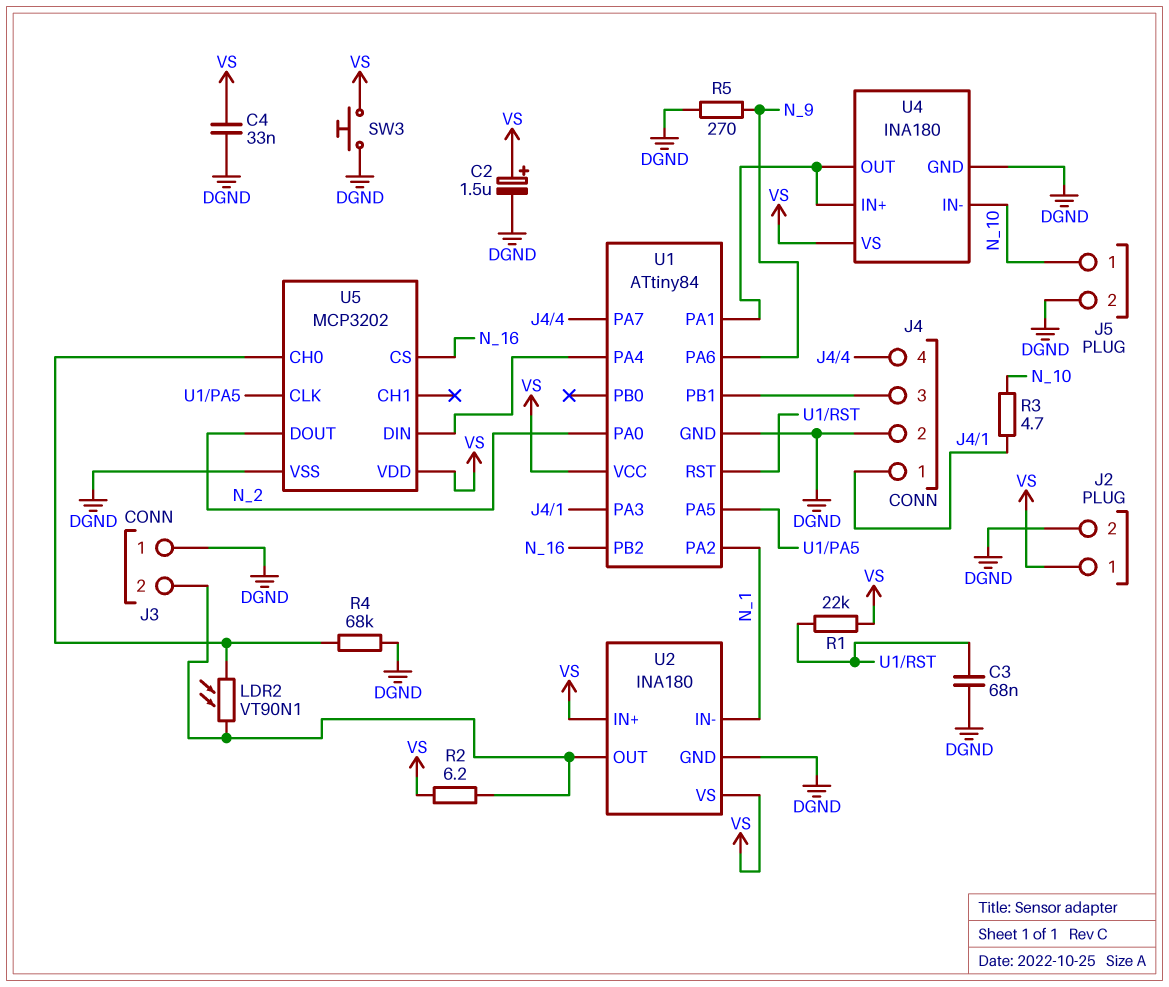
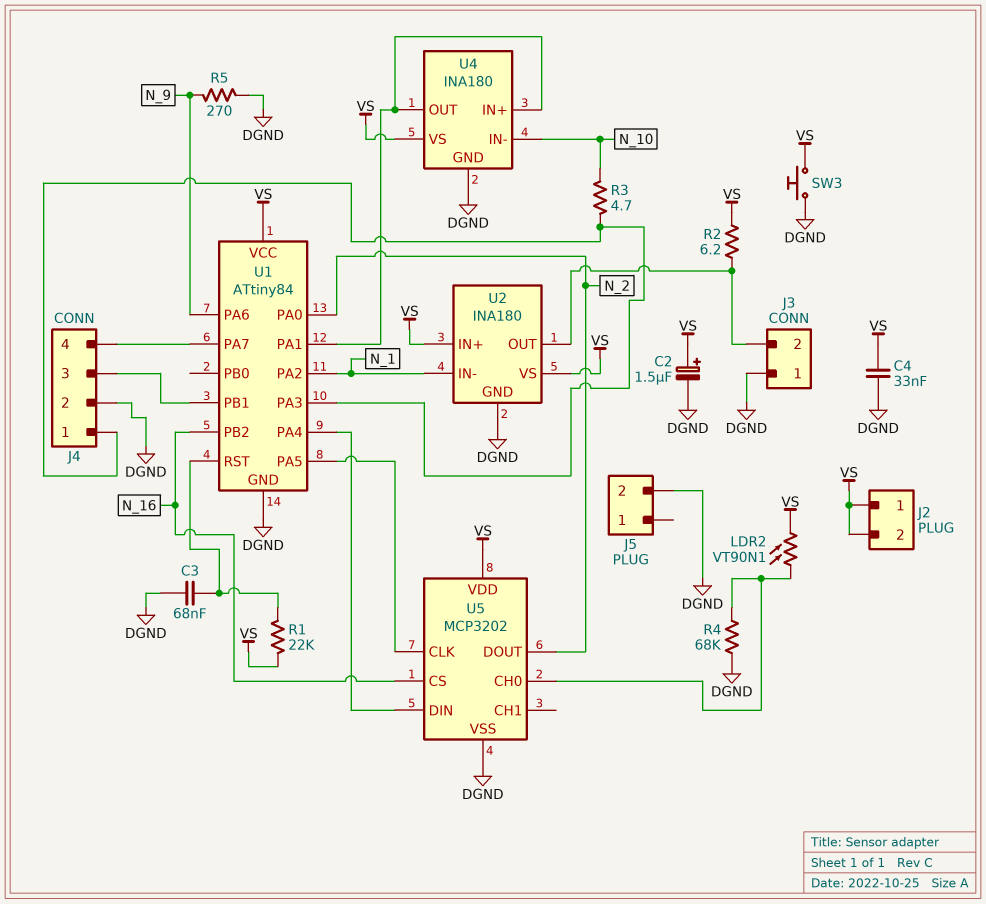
J2 pin 2: DGND -> VS
J5 pin 1: N_10 -> none
LDR2: VT90N1 (J3/2, U5/CH0) -> VT90N1 (U5/CH0, VS)

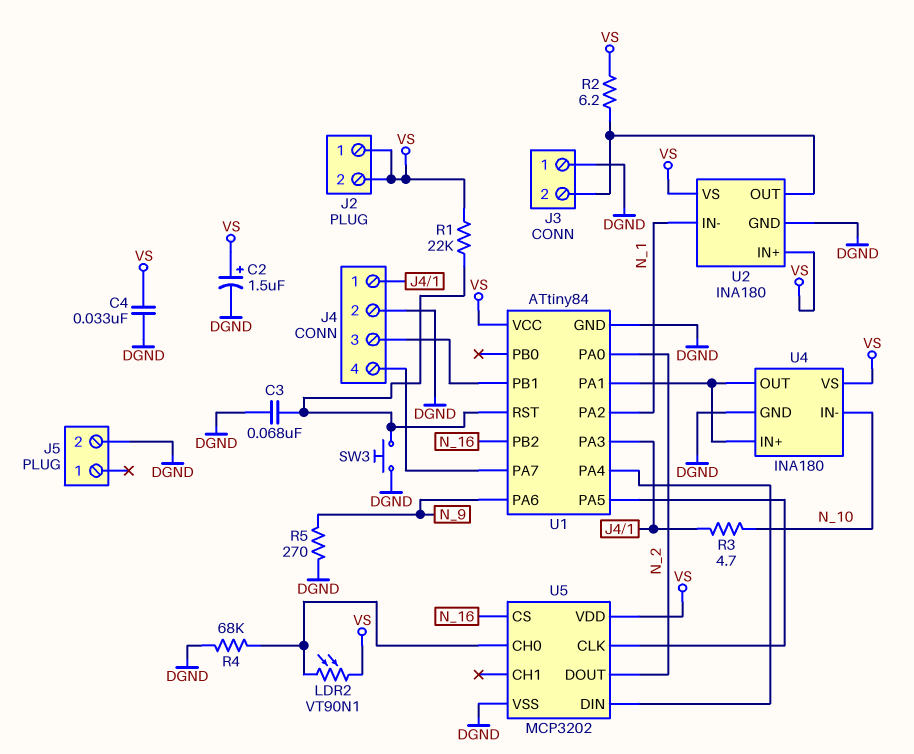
SW3: button (DGND, VS) -> button (DGND, U1/RST)

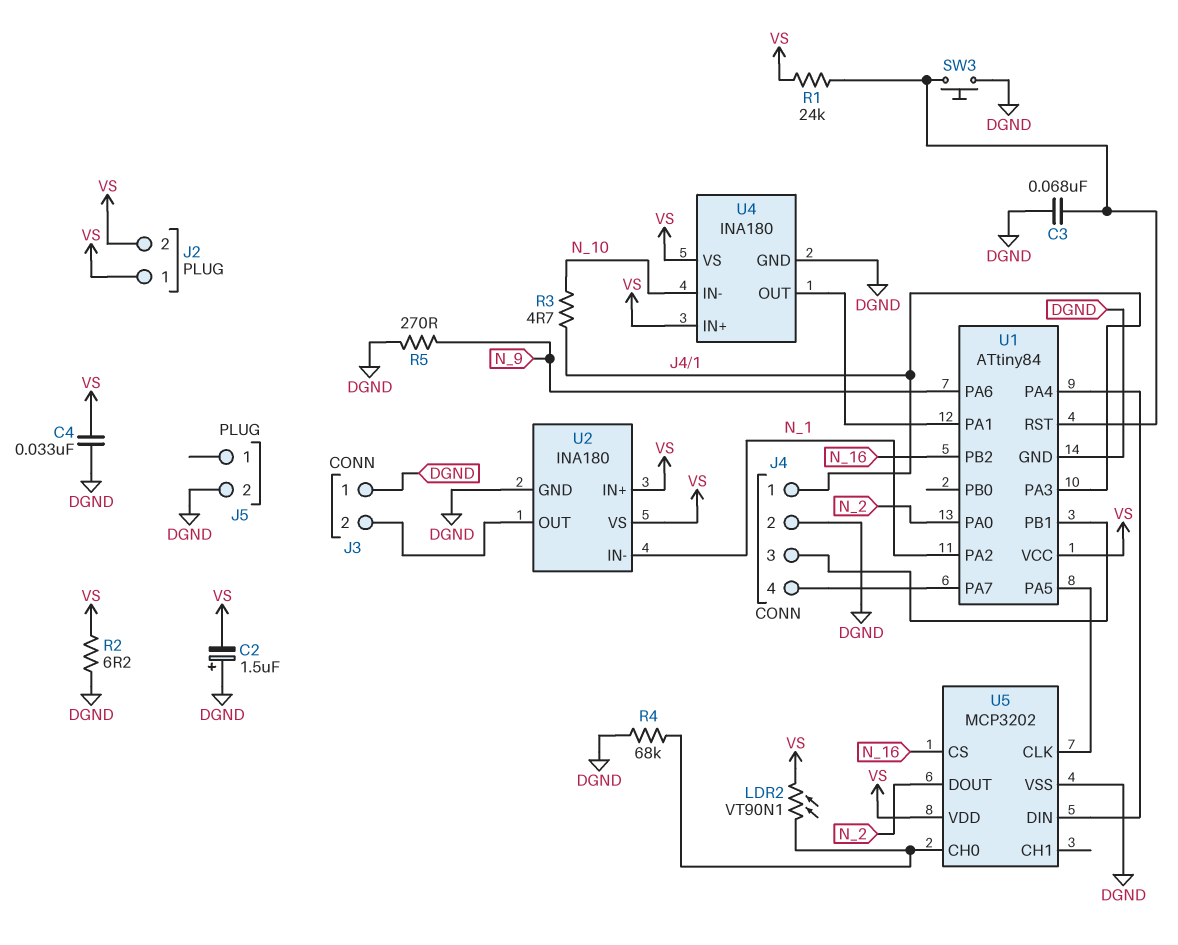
C2: 1.5uF (plus VS, minus DGND) -> 1.5uF (plus DGND, minus VS)
R1: 22k (U1/RST, VS) -> 24k (U1/RST, VS)
R2: 6.2 (J3/2, VS) -> 6.2 (DGND, VS)
U4 pin IN+: U1/PA1 -> VS

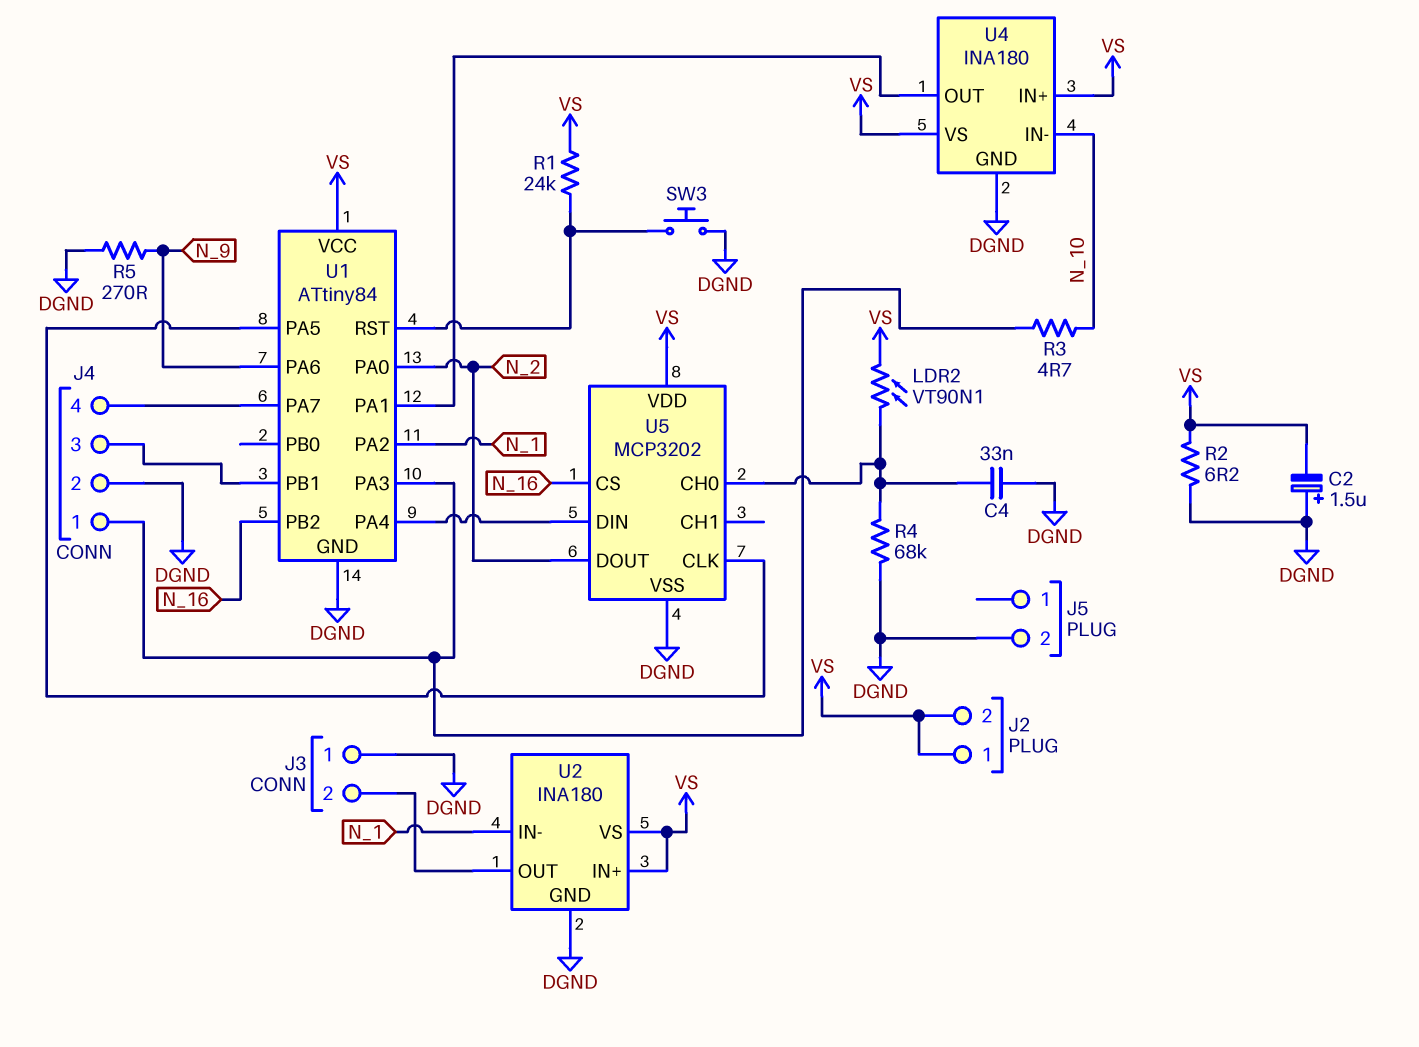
C3: 68nF (DGND, U1/RST) -> none
C4: 33nF (DGND, VS) -> 33nF (DGND, U5/CH0)

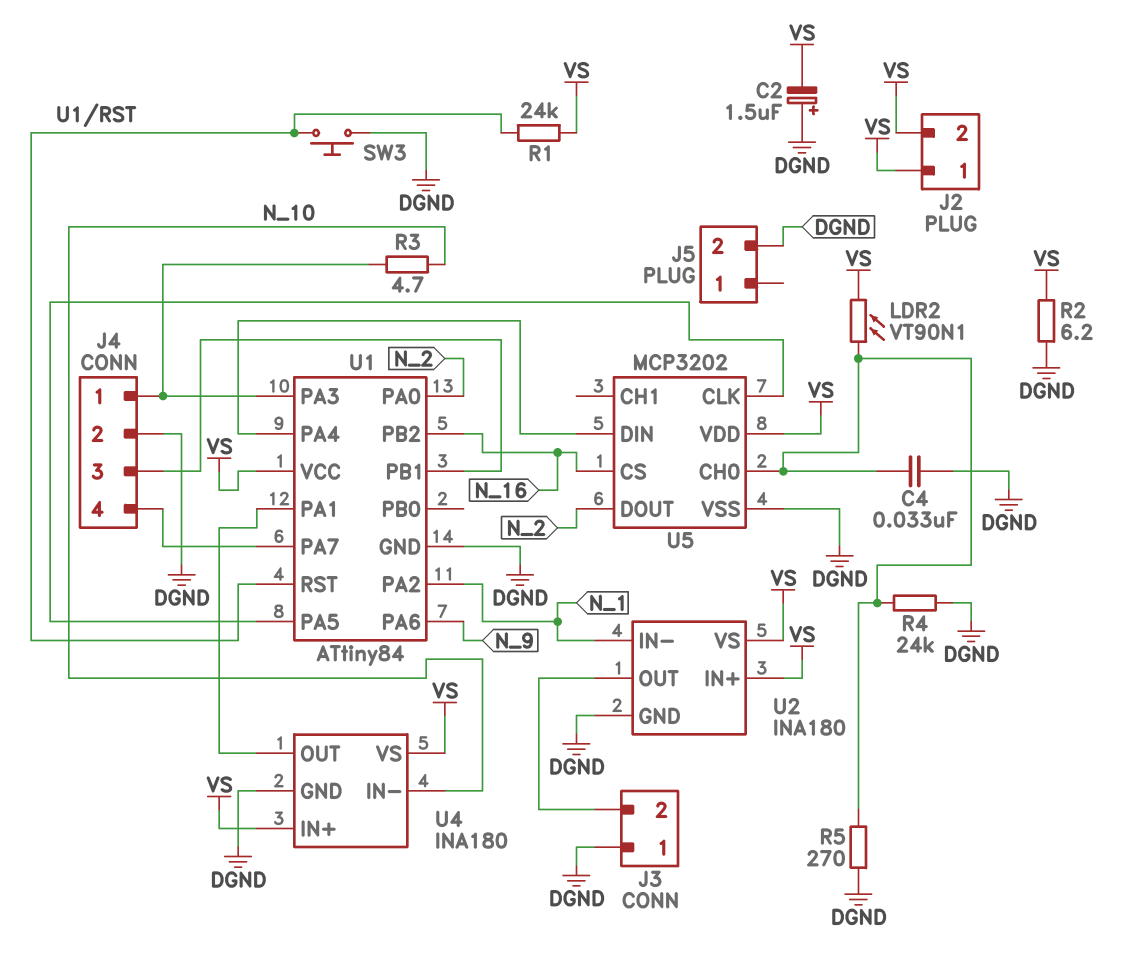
R4: 68k (DGND, U5/CH0) -> 24k (DGND, U5/CH0)
R5: 270 (DGND, N_9) -> 270 (DGND, U5/CH0)

